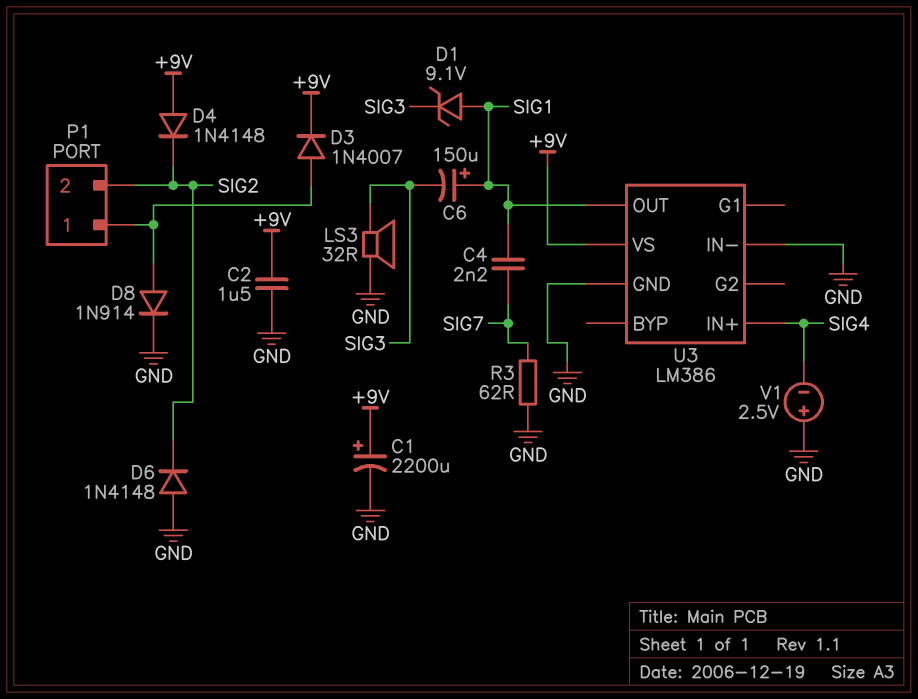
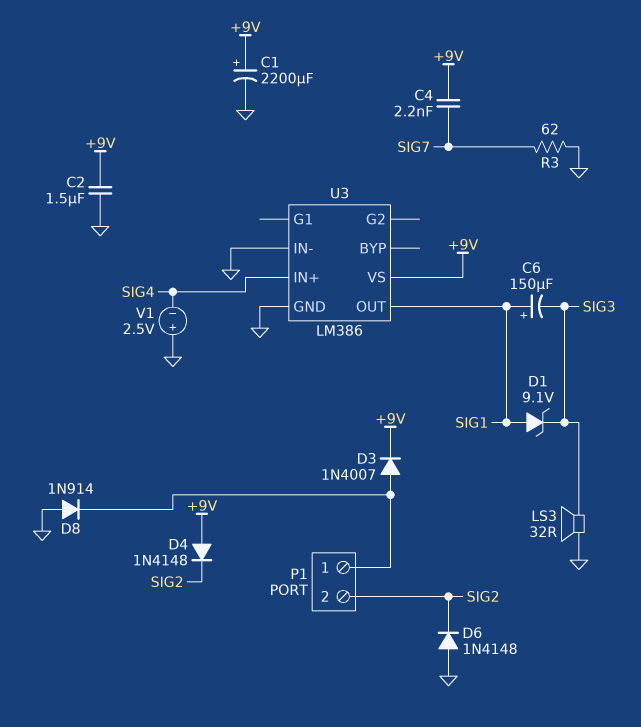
C4: 2.2nF (SIG1, SIG7) -> 2.2nF (+9V, SIG7)
D8: diode 1N914 (A P1/1, K GND) -> diode 1N914 (A GND, K P1/1)

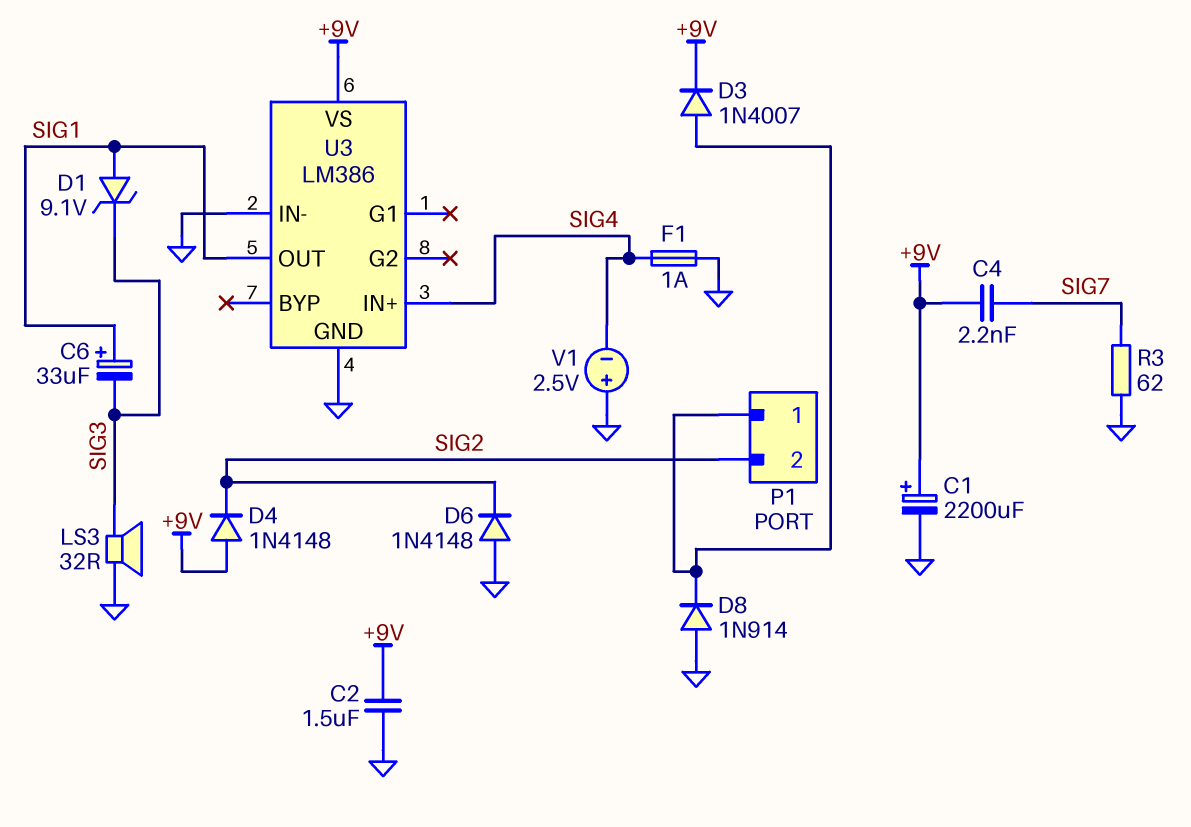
C6: 150uF (plus SIG1, minus SIG3) -> 33uF (plus SIG1, minus SIG3)
F1: none -> 1A (GND, SIG4)

